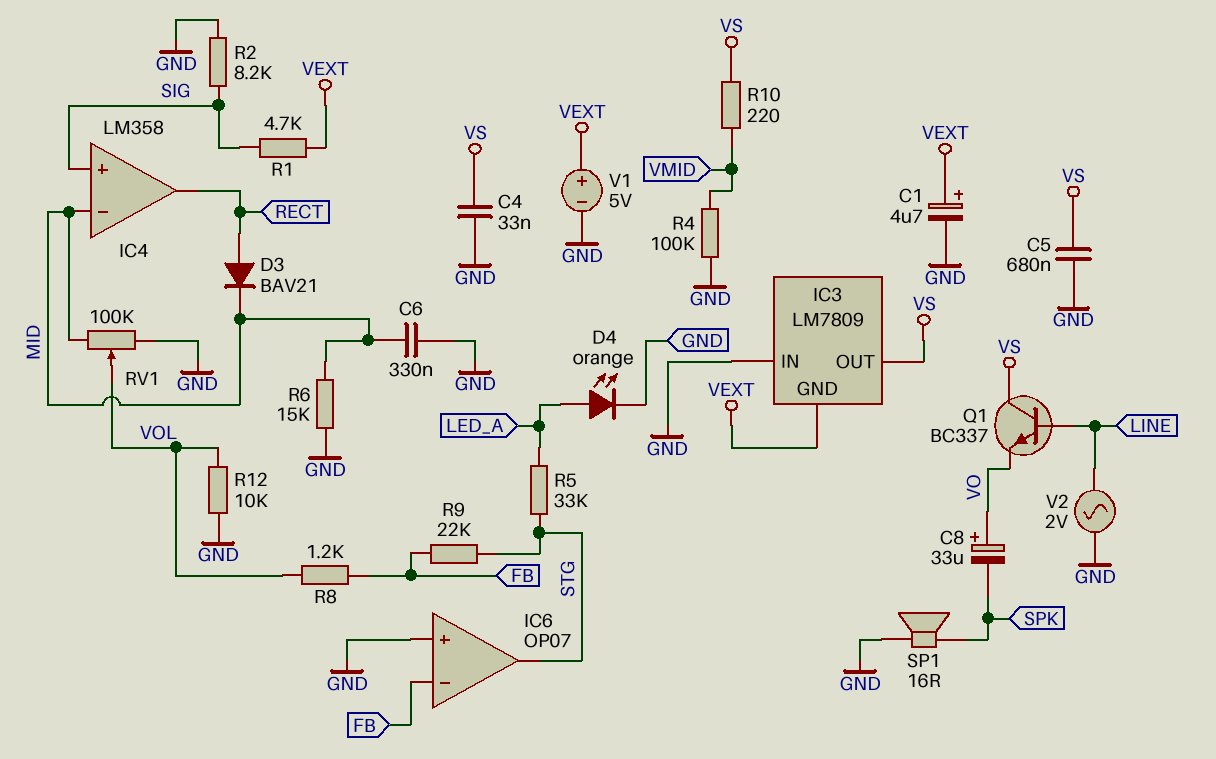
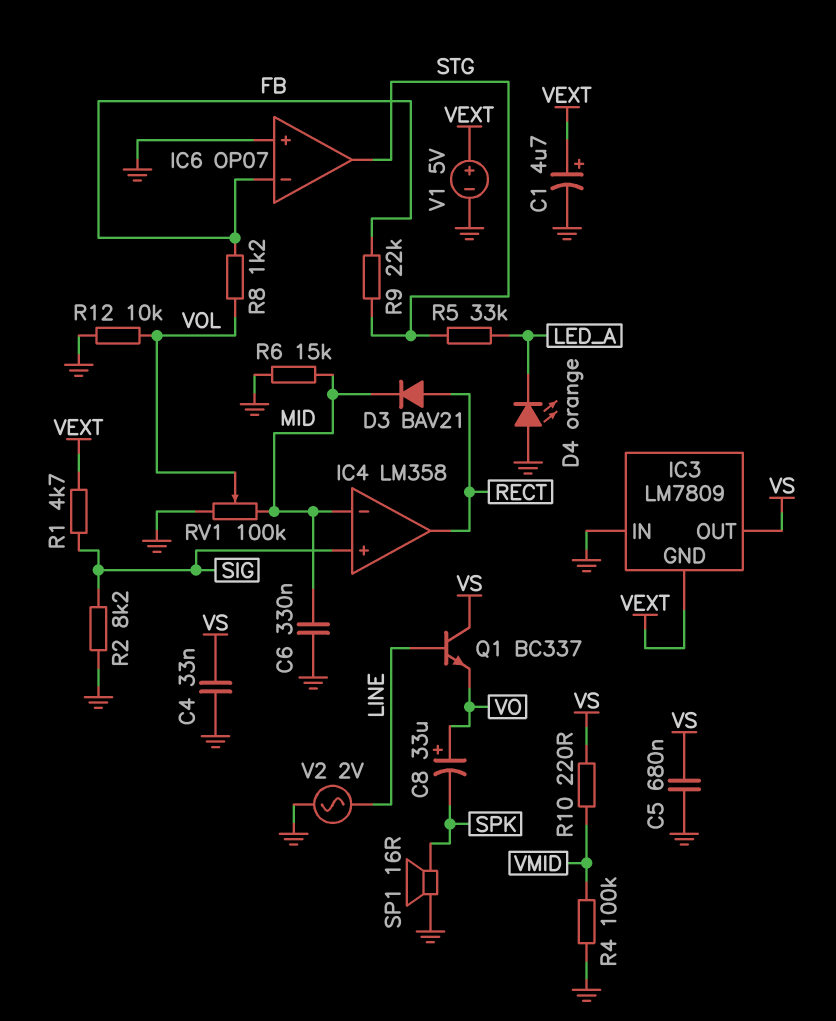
D4: LED orange (A LED_A, K GND) -> LED orange (A GND, K LED_A)

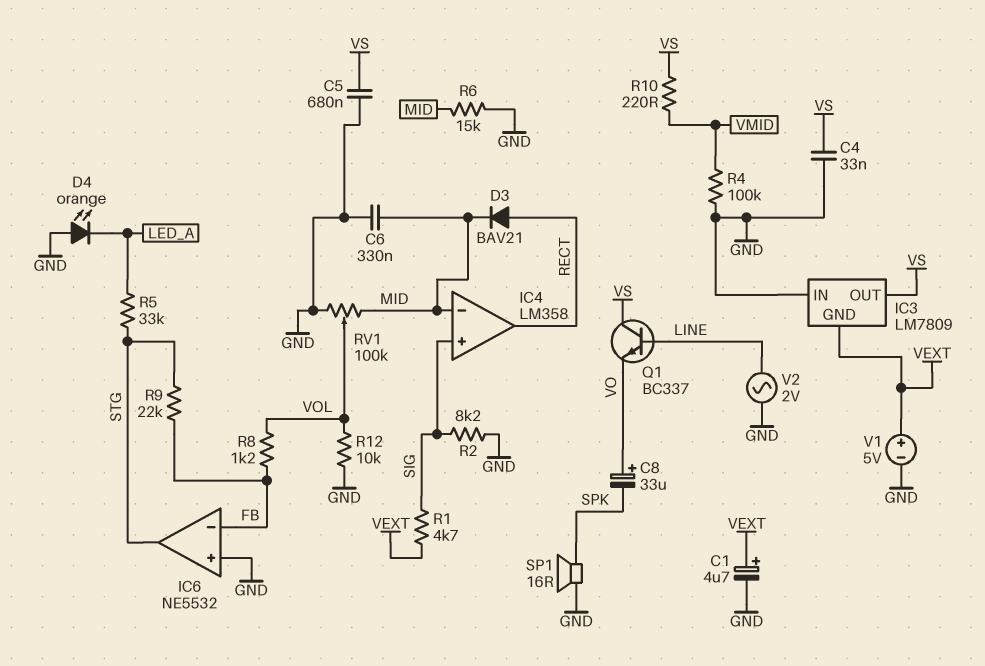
IC6: OP07 -> NE5532

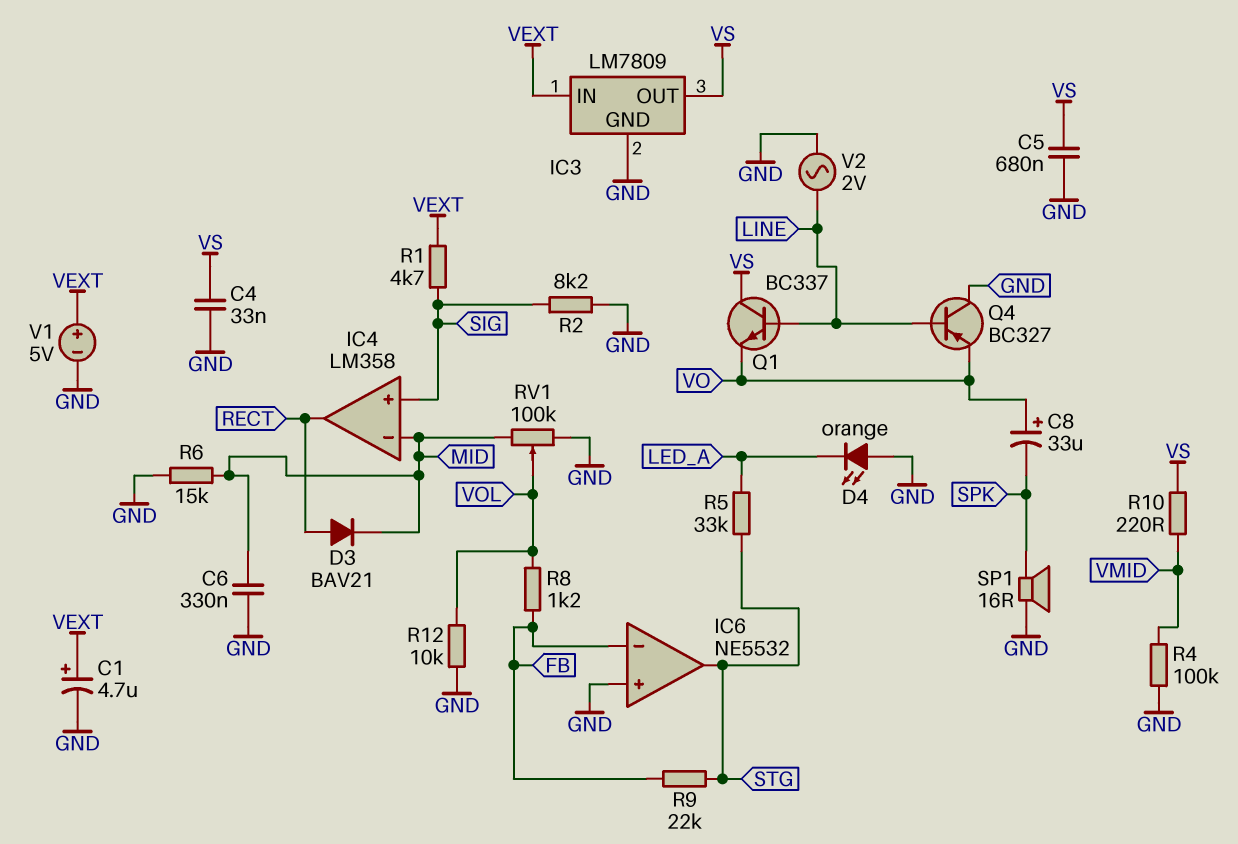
IC3 pin GND: VEXT -> GND
IC3 pin IN: GND -> VEXT
Q4: none -> PNP BC327 (B LINE, C GND, E VO)

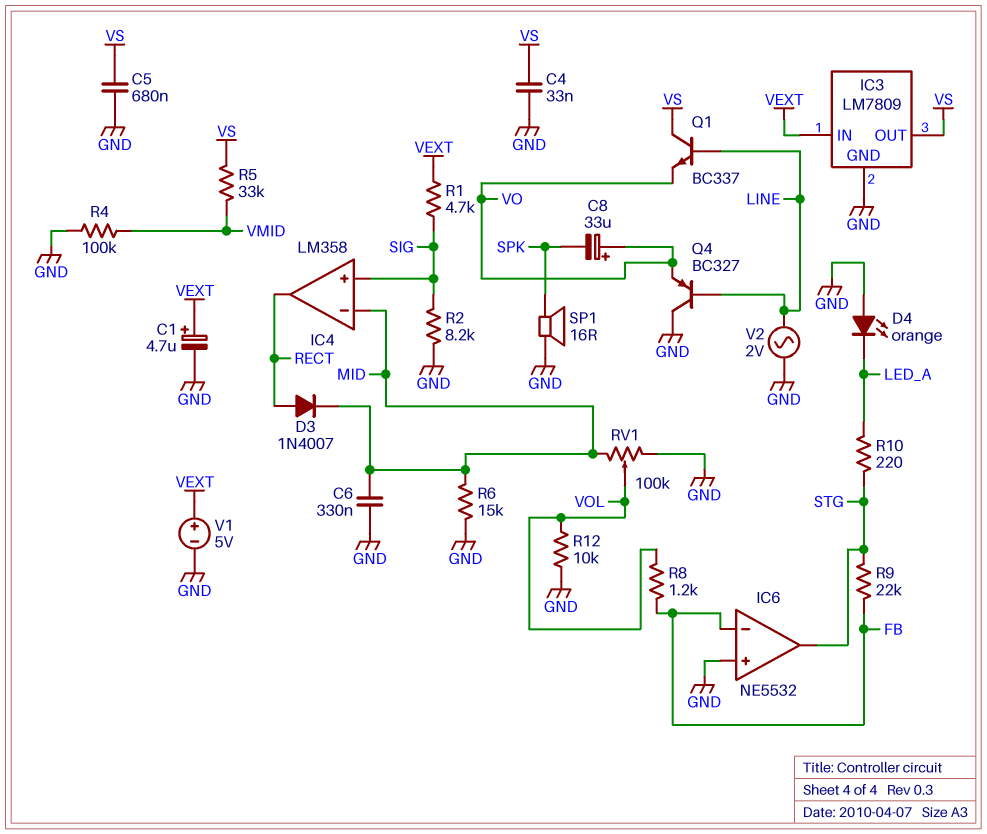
D3: diode BAV21 (A RECT, K MID) -> diode 1N4007 (A RECT, K MID)
R5: 33k (LED_A, STG) -> 33k (VMID, VS)
R10: 220 (VMID, VS) -> 220 (LED_A, STG)

